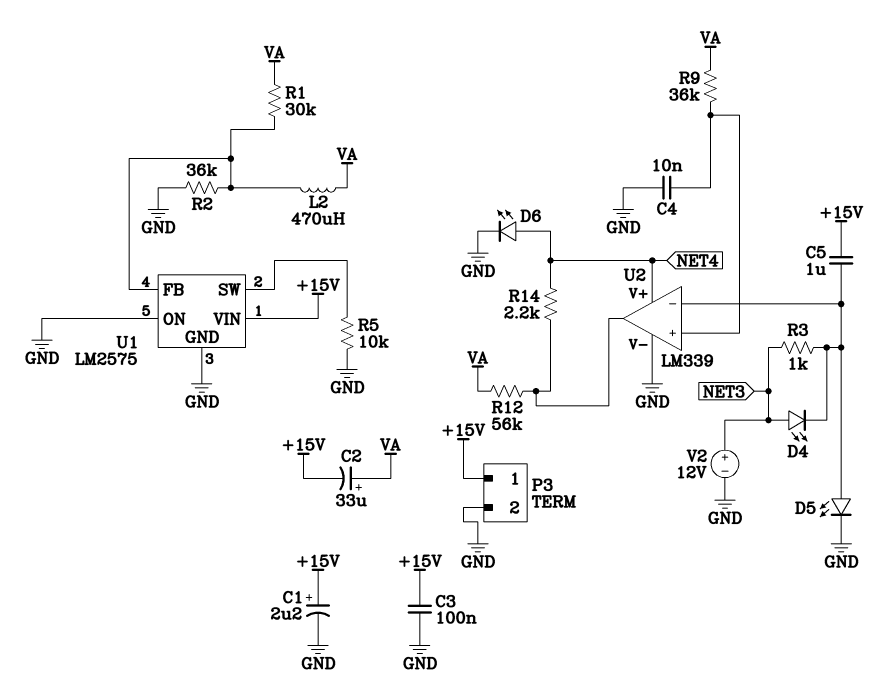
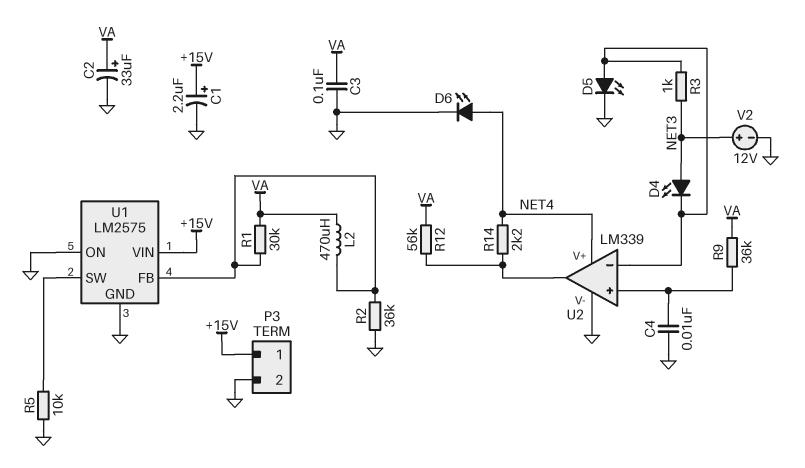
C2: 33uF (plus VA, minus +15V) -> 33uF (plus VA, minus GND)
C3: 100nF (+15V, GND) -> 100nF (GND, VA)
C5: 1uF (+15V, U2/in-) -> none

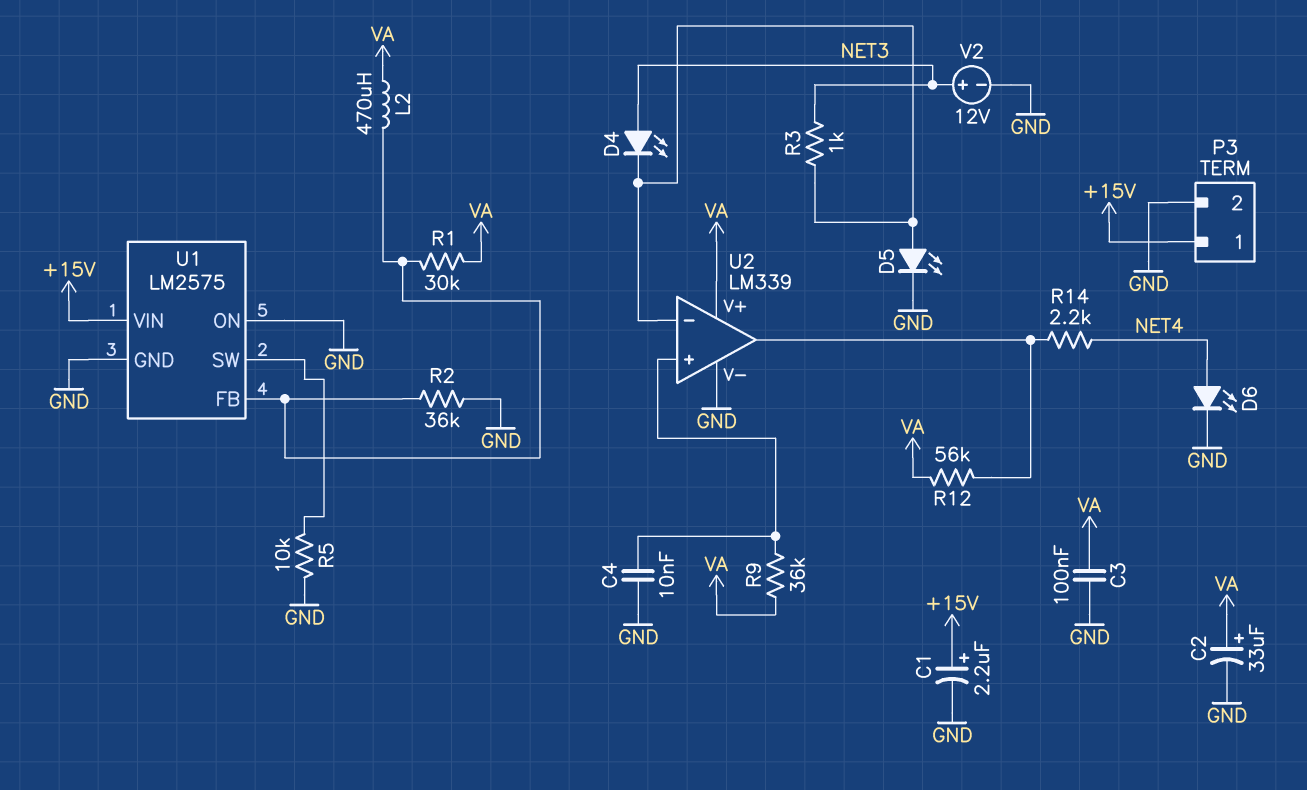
U2 pin V+: NET4 -> VA

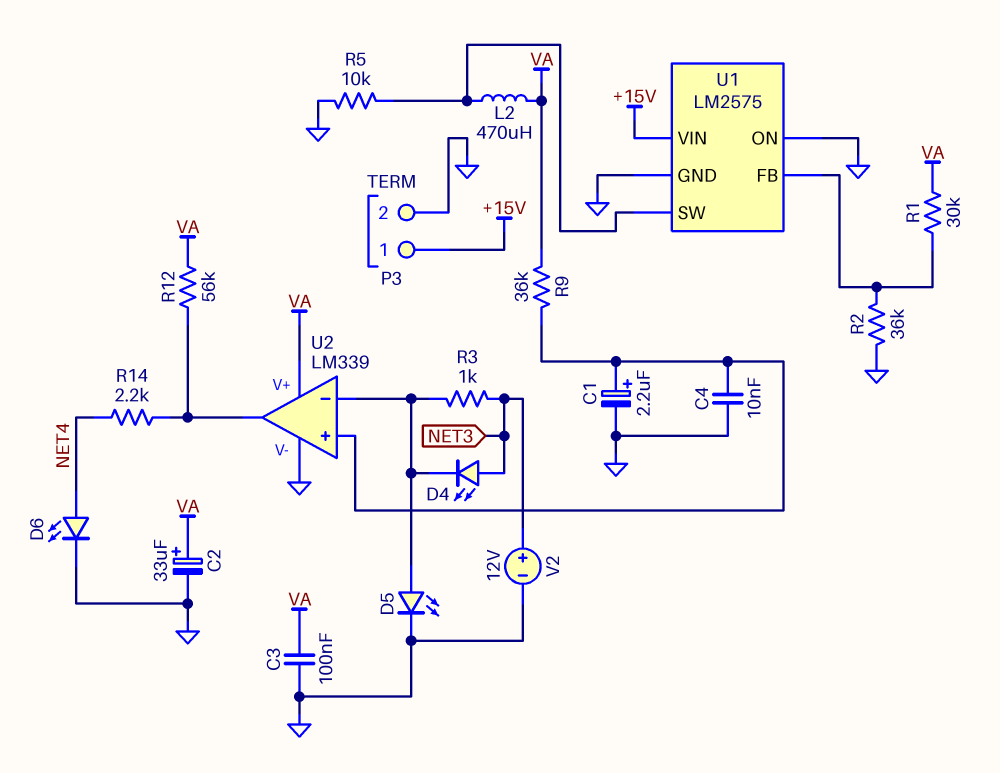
C1: 2.2uF (plus +15V, minus GND) -> 2.2uF (plus U2/in+, minus GND)
L2: 470uH (U1/FB, VA) -> 470uH (U1/SW, VA)

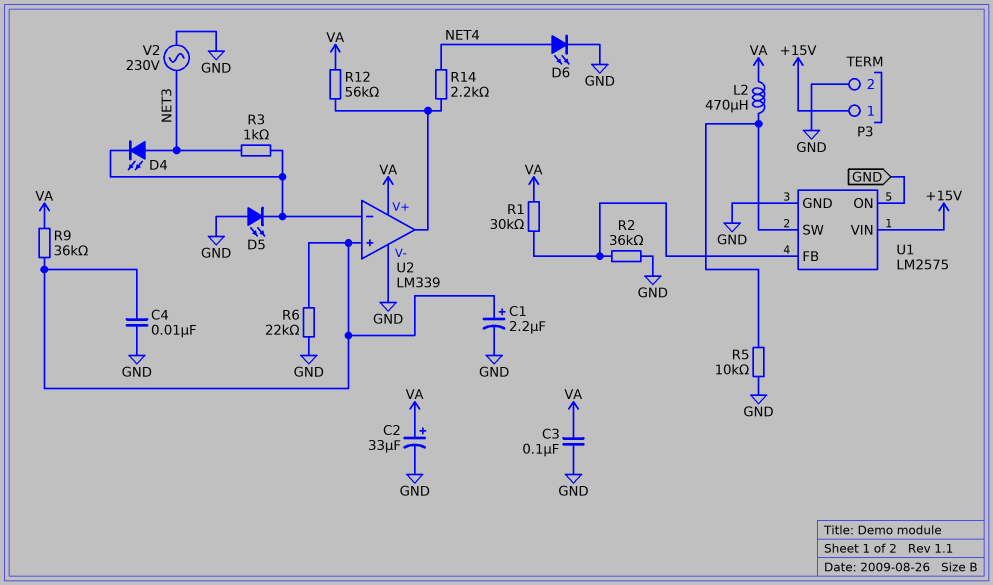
D5: LED (A U2/in-, K GND) -> LED (A GND, K U2/in-)
R6: none -> 22k (GND, U2/in+)
V2: 12V (plus NET3, minus GND) -> AC 230V (GND, NET3)

